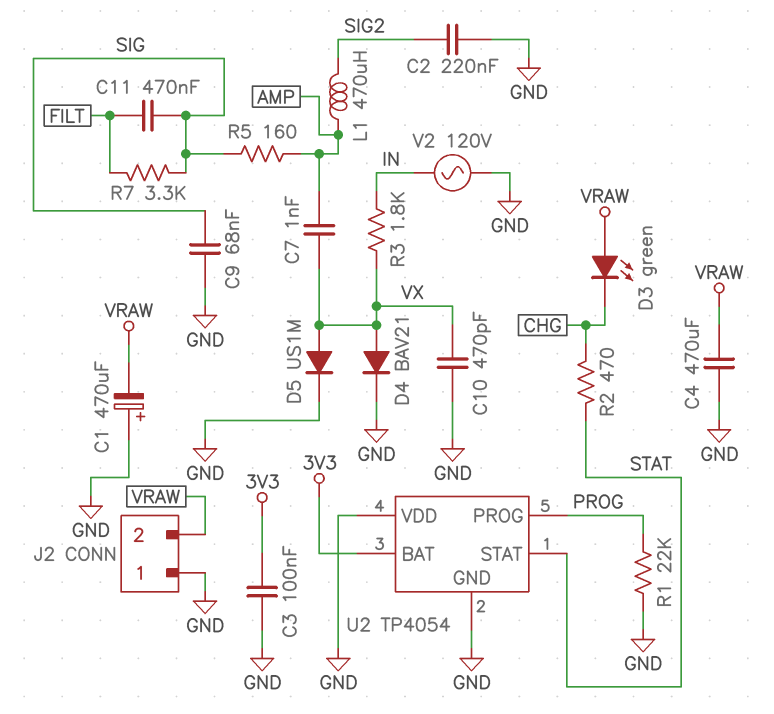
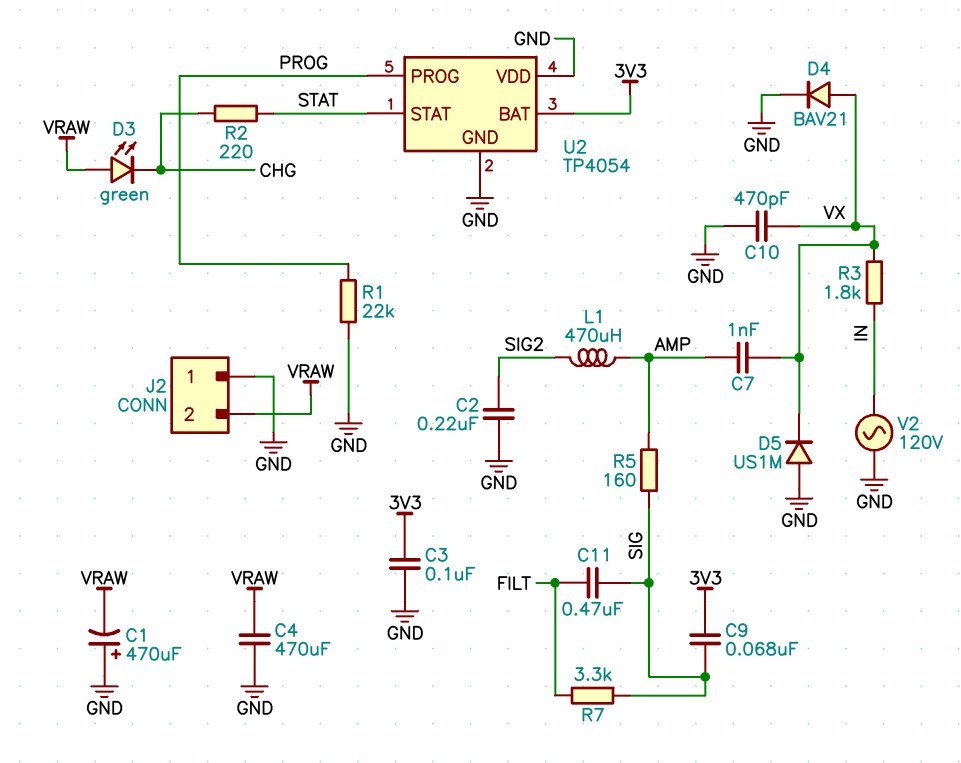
C9: 68nF (GND, SIG) -> 68nF (3V3, SIG)
D5: diode US1M (A VX, K GND) -> diode US1M (A GND, K VX)
R2: 470 (CHG, STAT) -> 220 (CHG, STAT)

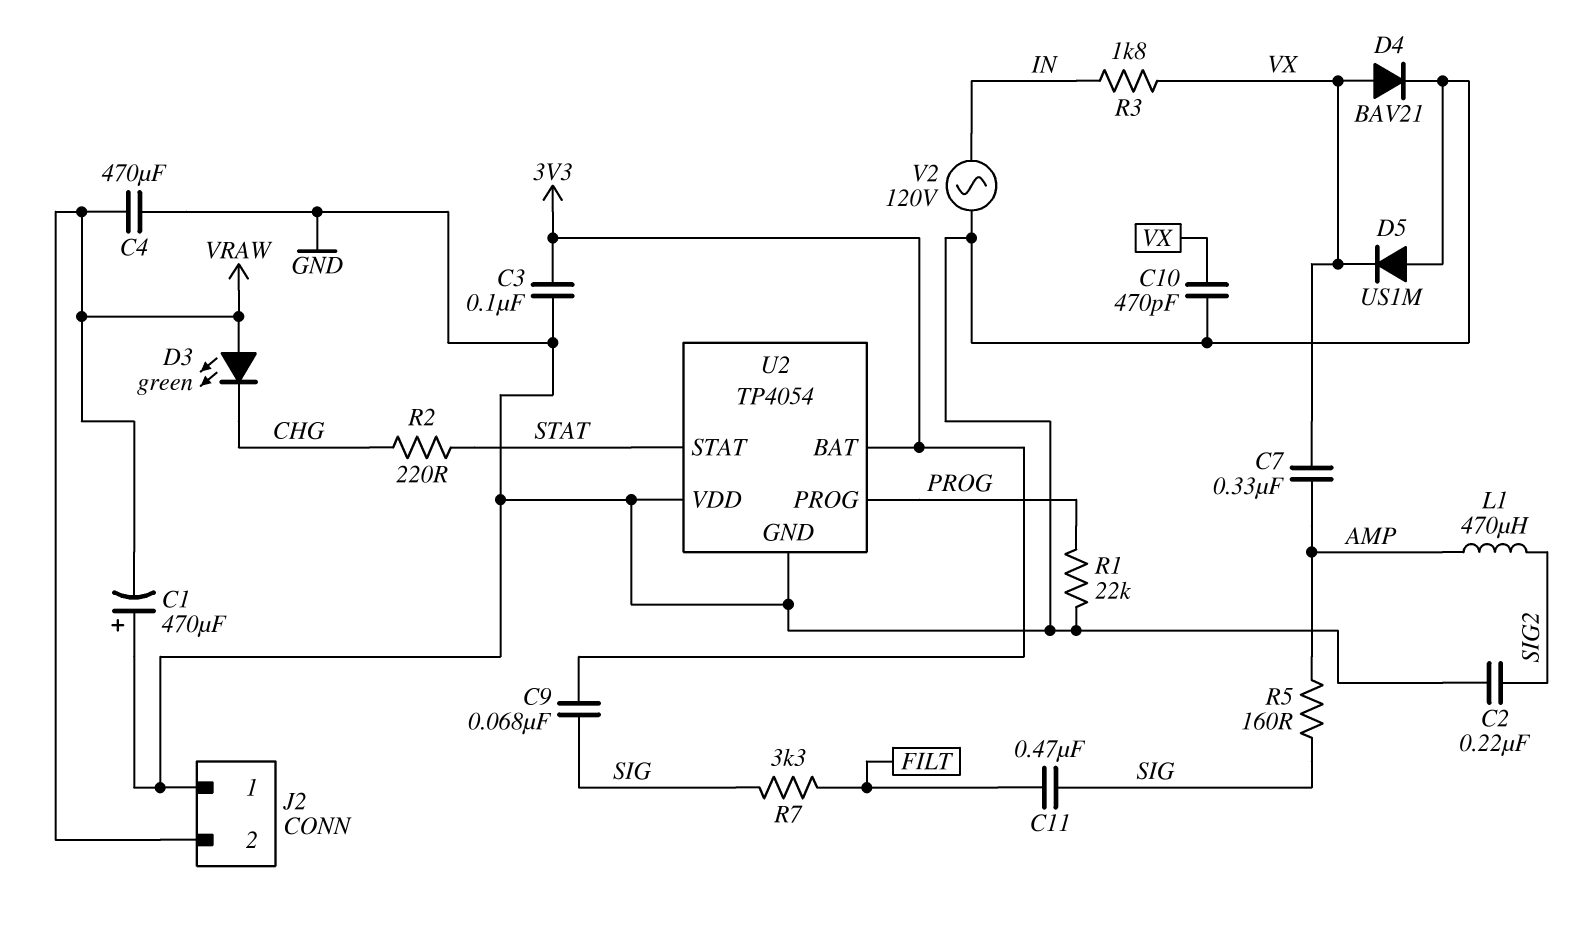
C7: 1nF (AMP, VX) -> 330nF (AMP, VX)

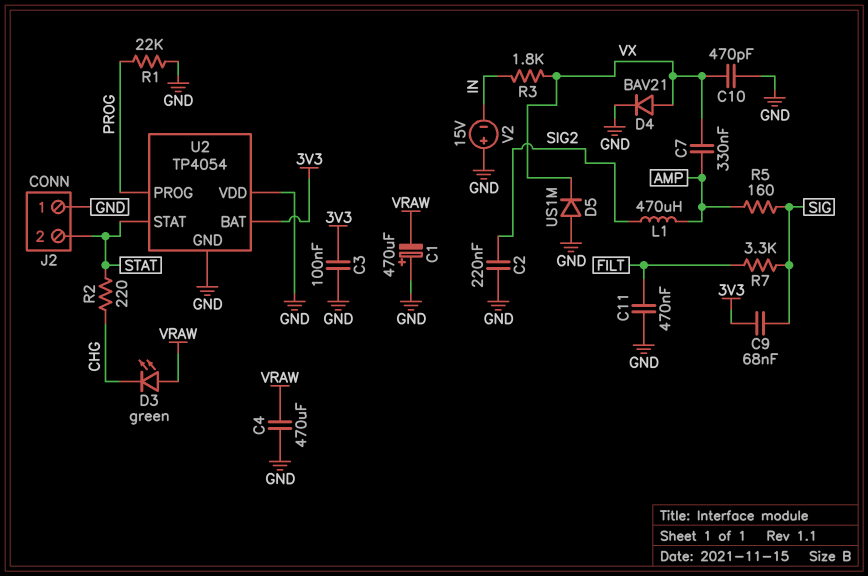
C11: 470nF (FILT, SIG) -> 470nF (FILT, GND)
J2 pin 2: VRAW -> STAT
V2: AC 120V (GND, IN) -> 15V (plus GND, minus IN)

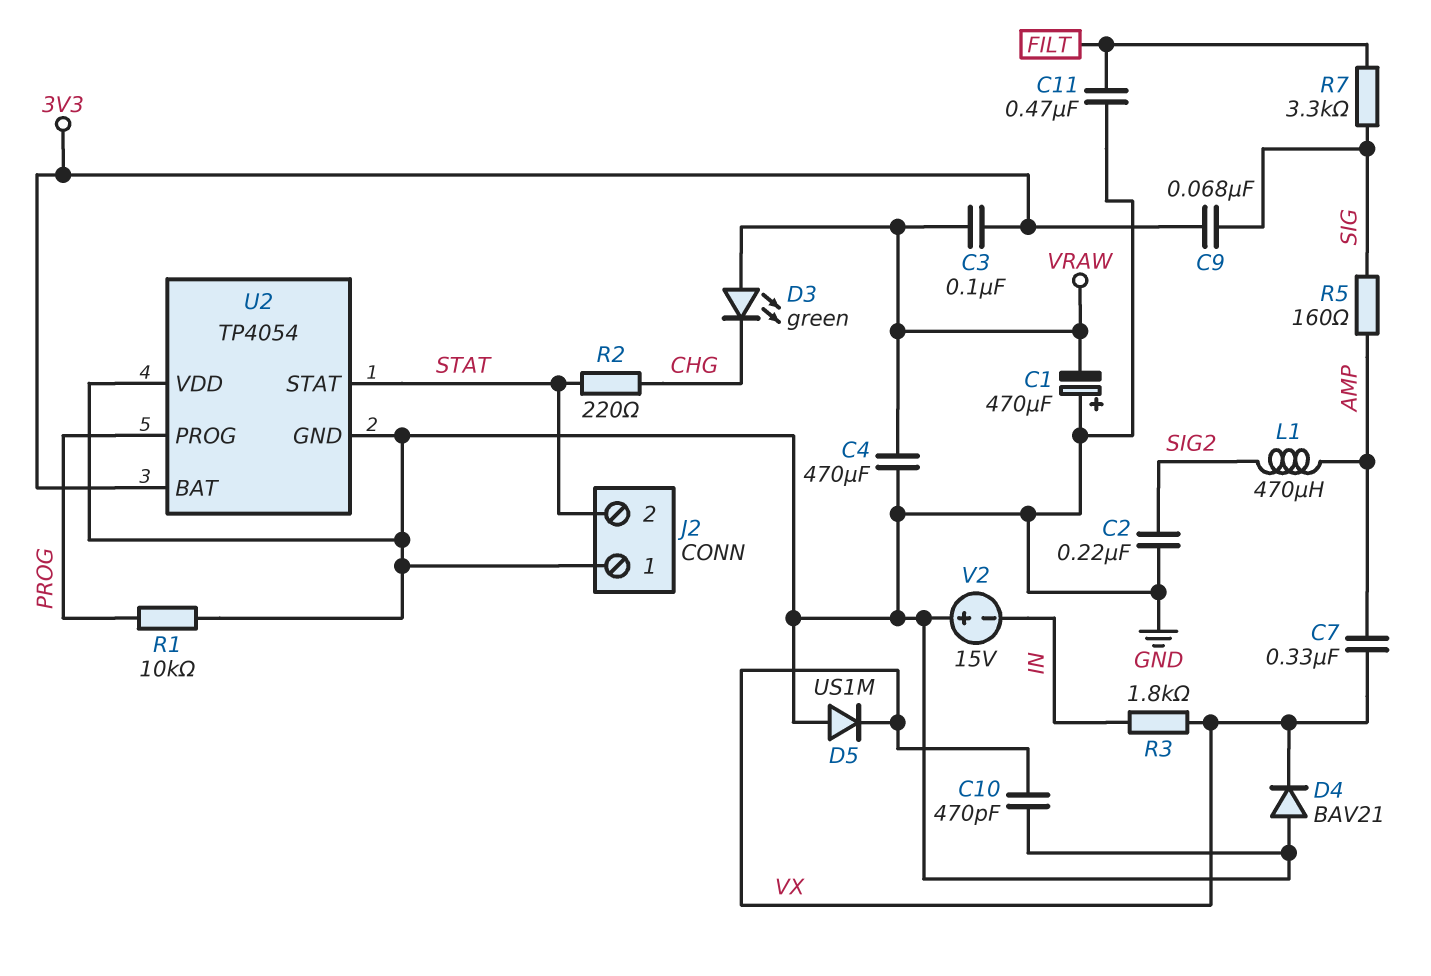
C3: 100nF (3V3, GND) -> 100nF (3V3, VRAW)
D4: diode BAV21 (A VX, K GND) -> diode BAV21 (A GND, K VX)
R1: 22k (GND, PROG) -> 10k (GND, PROG)

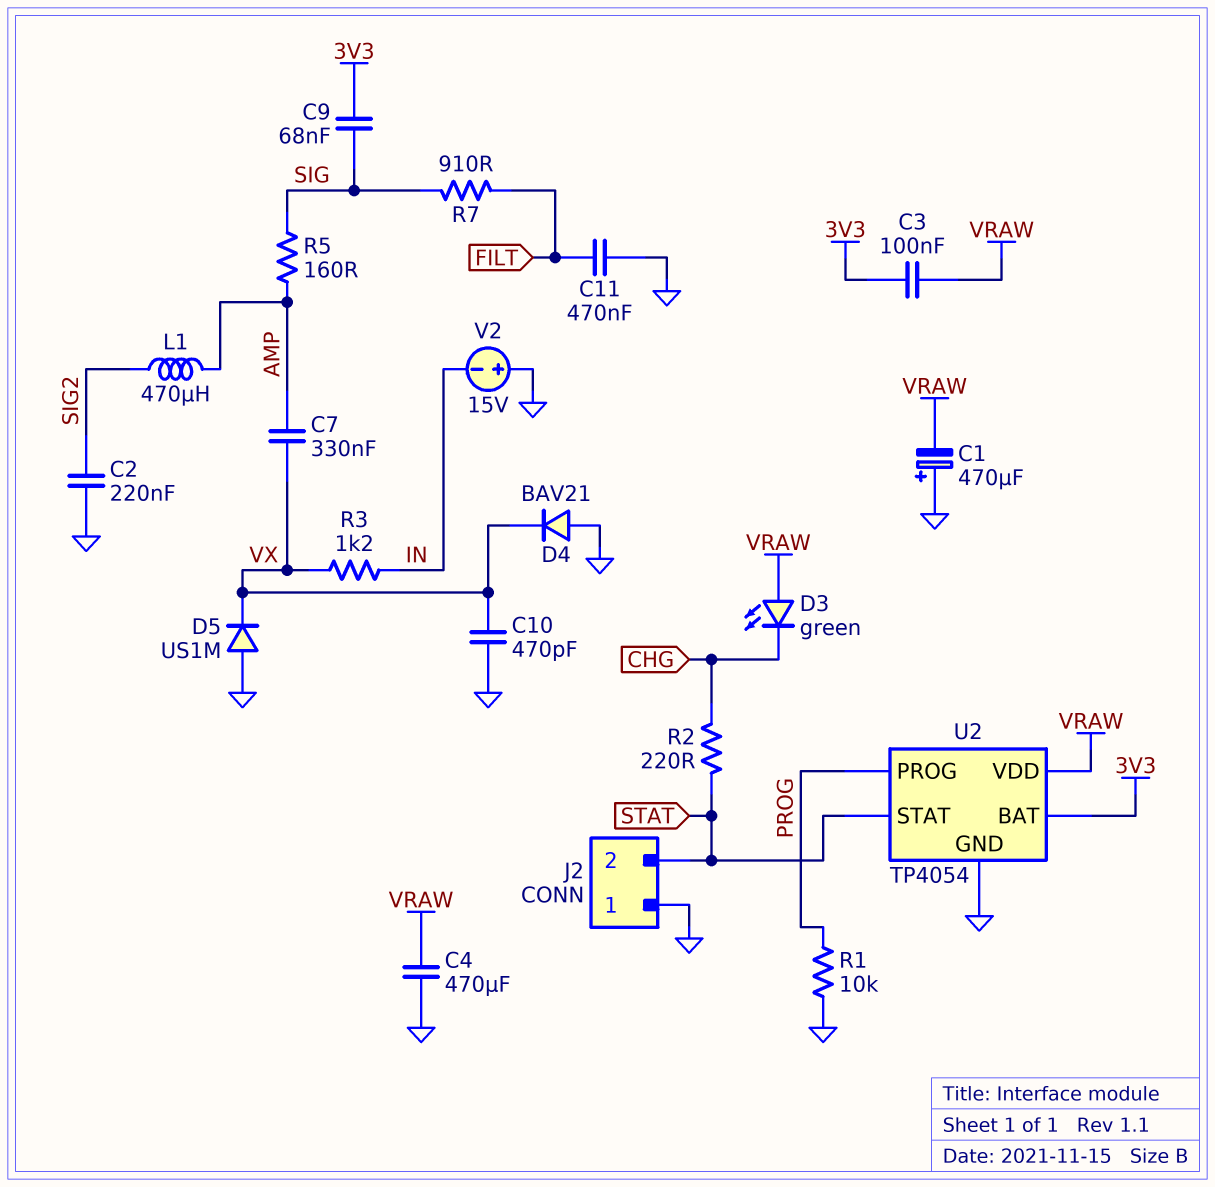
R3: 1.8k (IN, VX) -> 1.2k (IN, VX)
R7: 3.3k (FILT, SIG) -> 910 (FILT, SIG)
U2 pin VDD: GND -> VRAW

